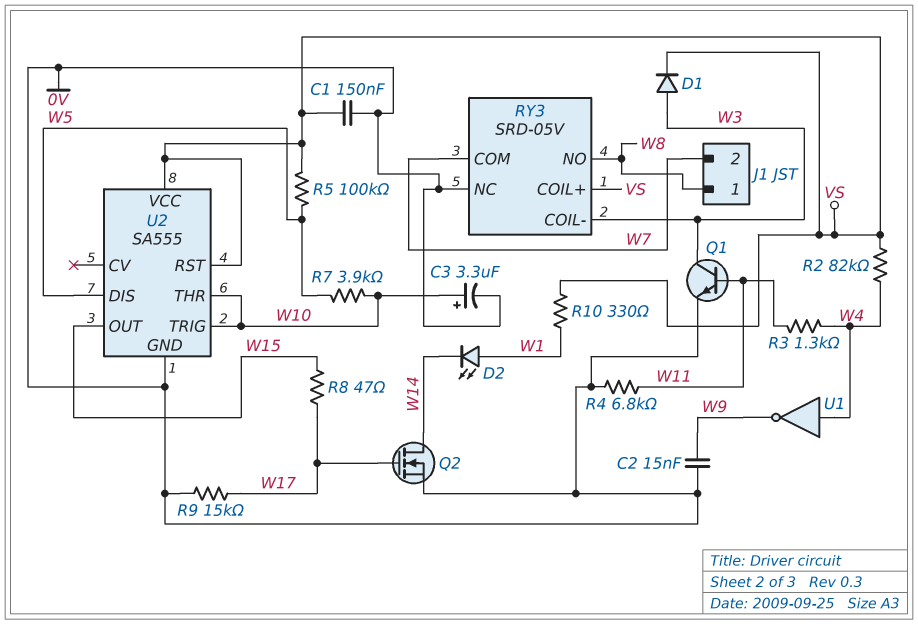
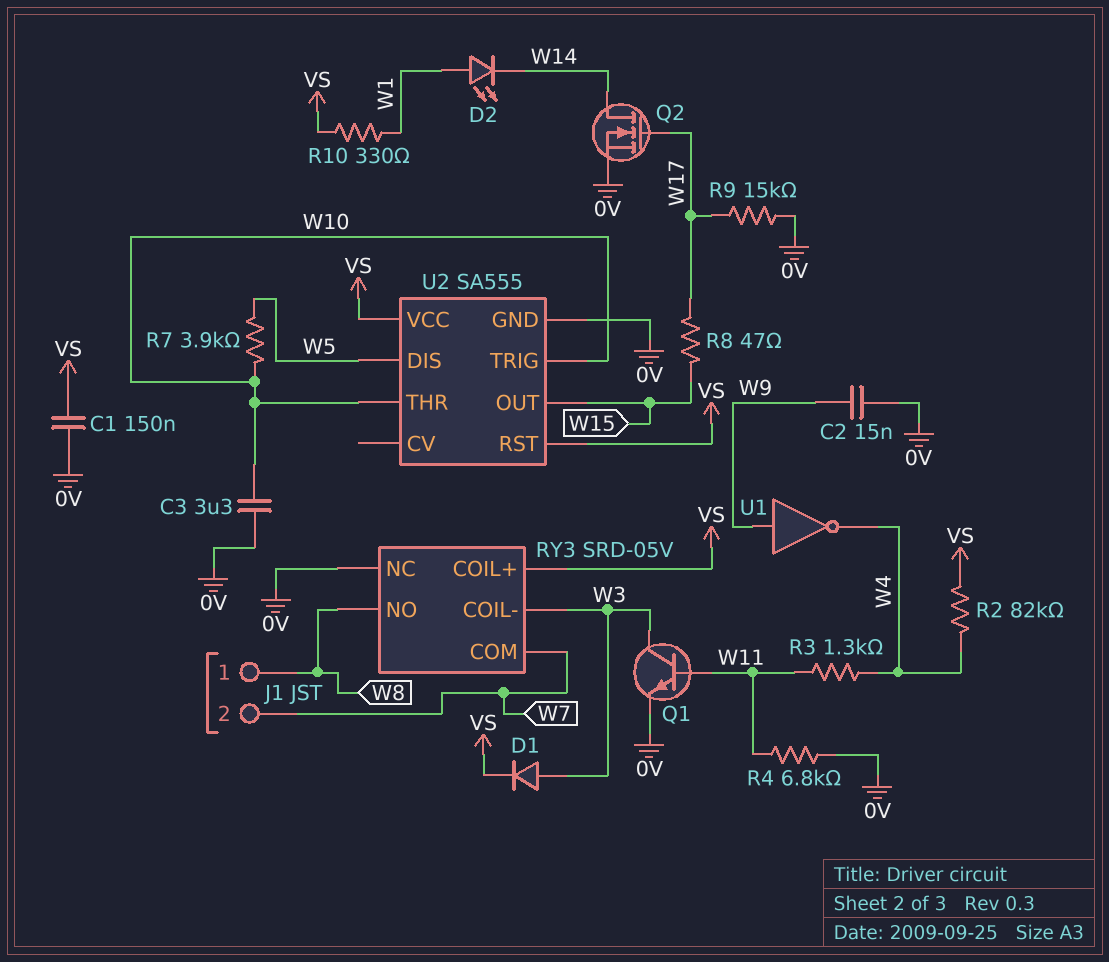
C3: 3.3uF (plus W10, minus 0V) -> 3.3uF (0V, W10)
R5: 100k (VS, W5) -> none
U1: NOT (in W4, out W9) -> NOT (in W9, out W4)

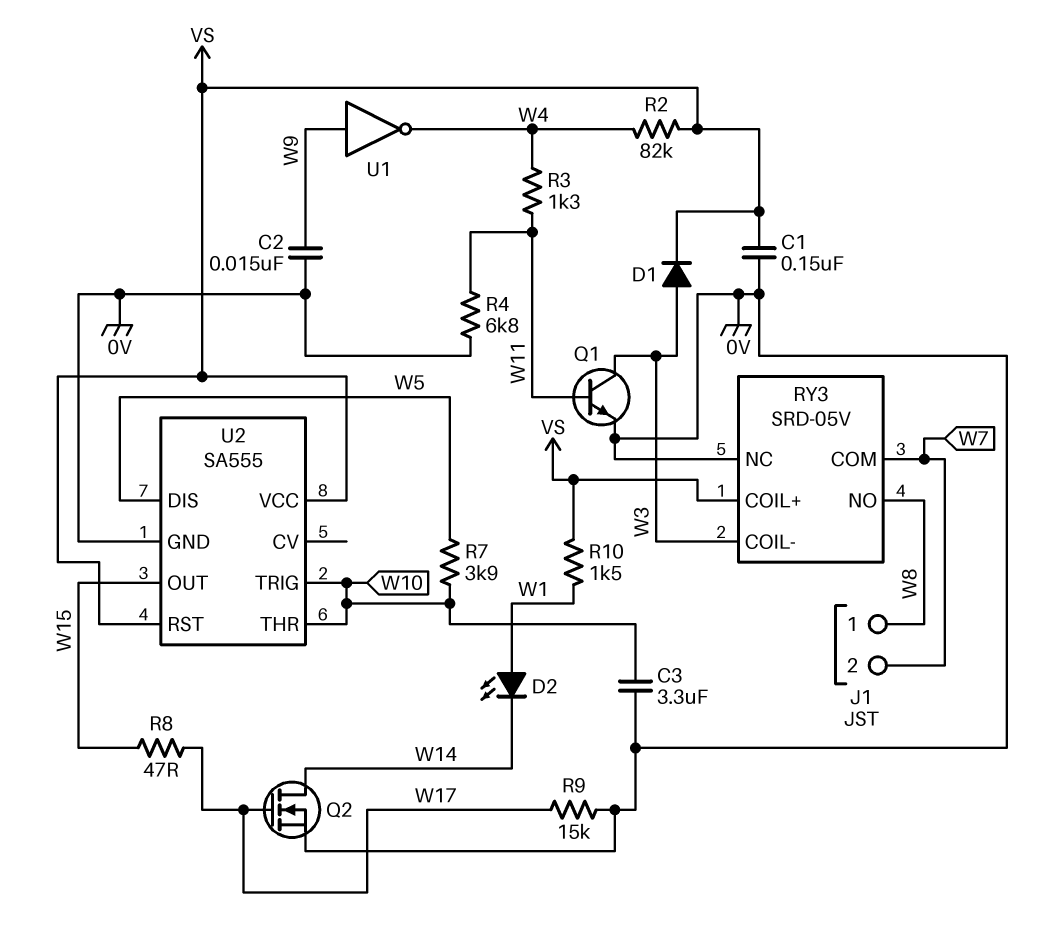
R10: 330 (VS, W1) -> 1.5k (VS, W1)

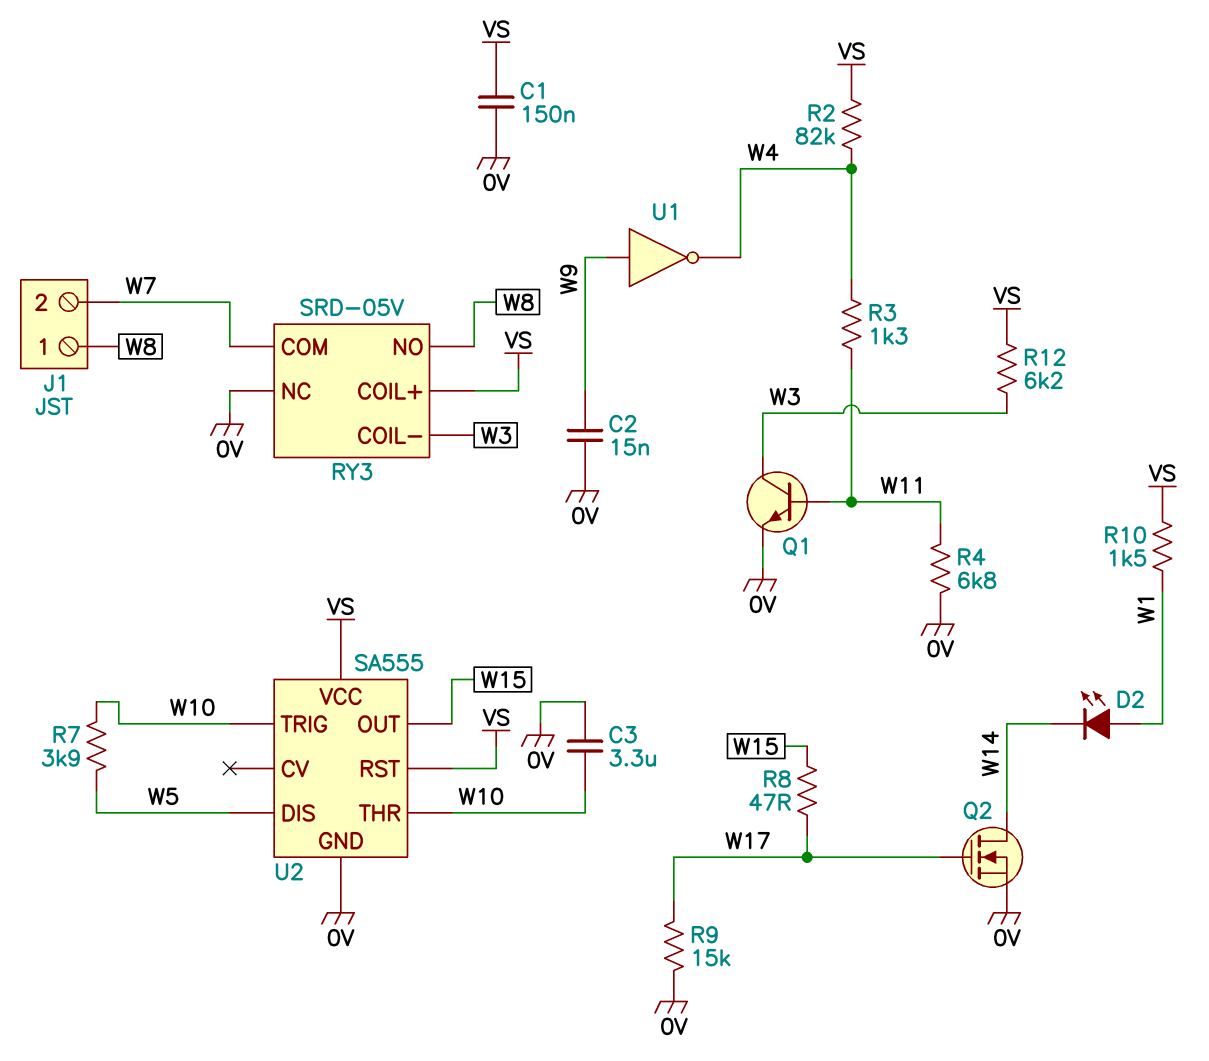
D1: diode (A W3, K VS) -> none
R12: none -> 6.2k (VS, W3)

